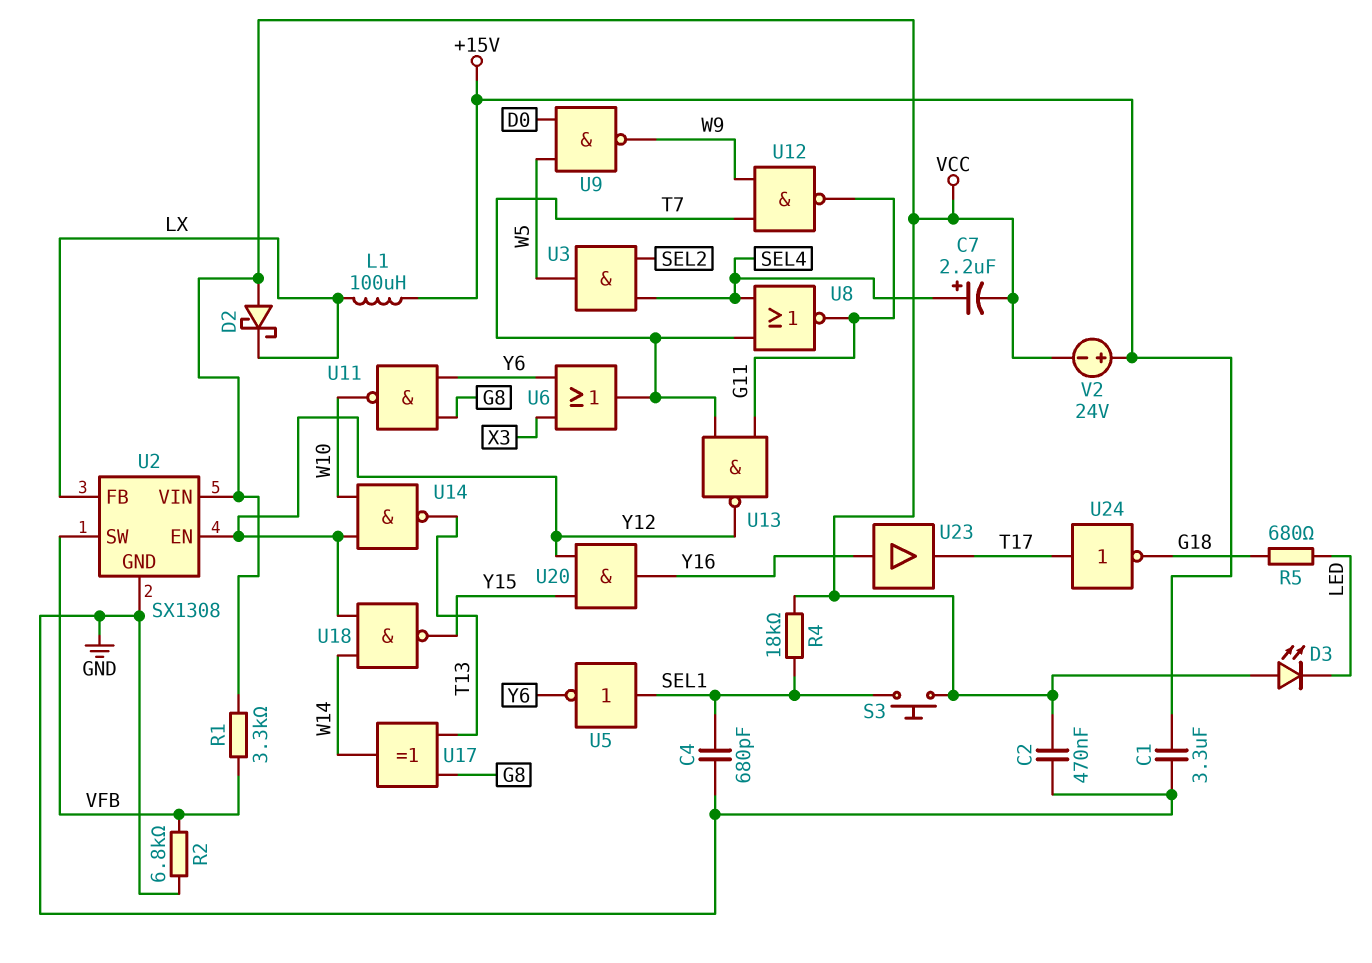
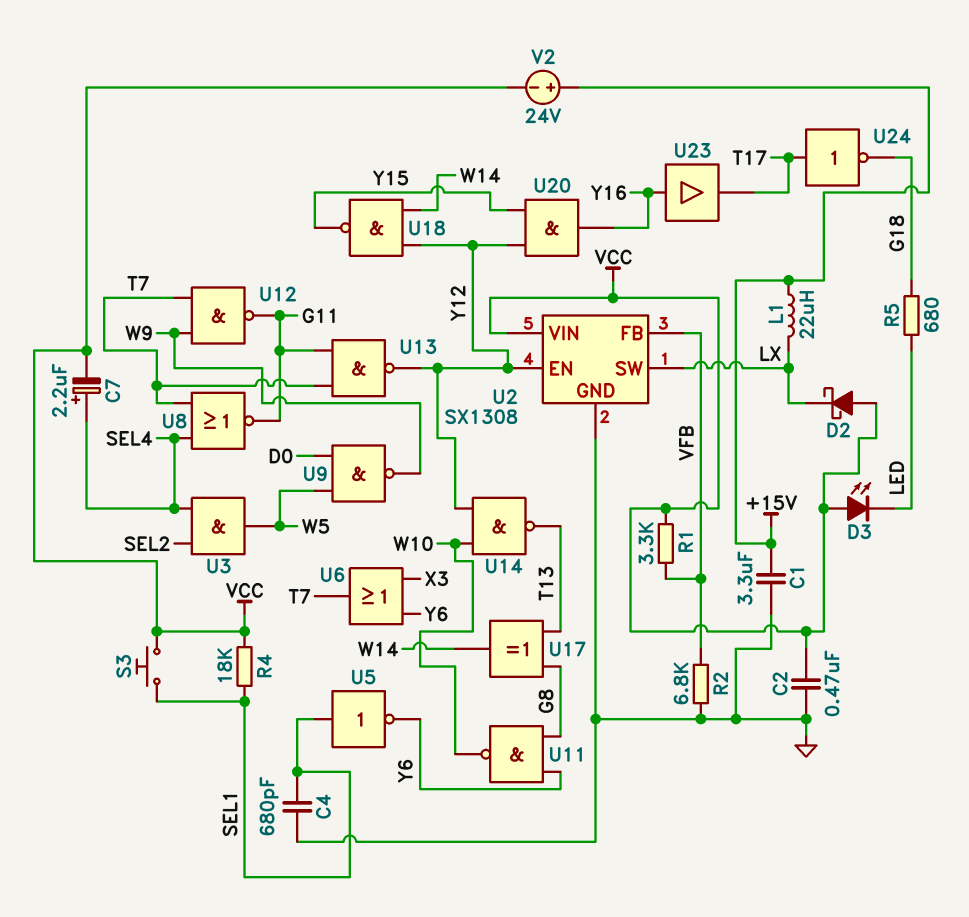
L1: 100uH (+15V, LX) -> 22uH (+15V, LX)
U2 pin FB: LX -> VFB
U2 pin SW: VFB -> LX

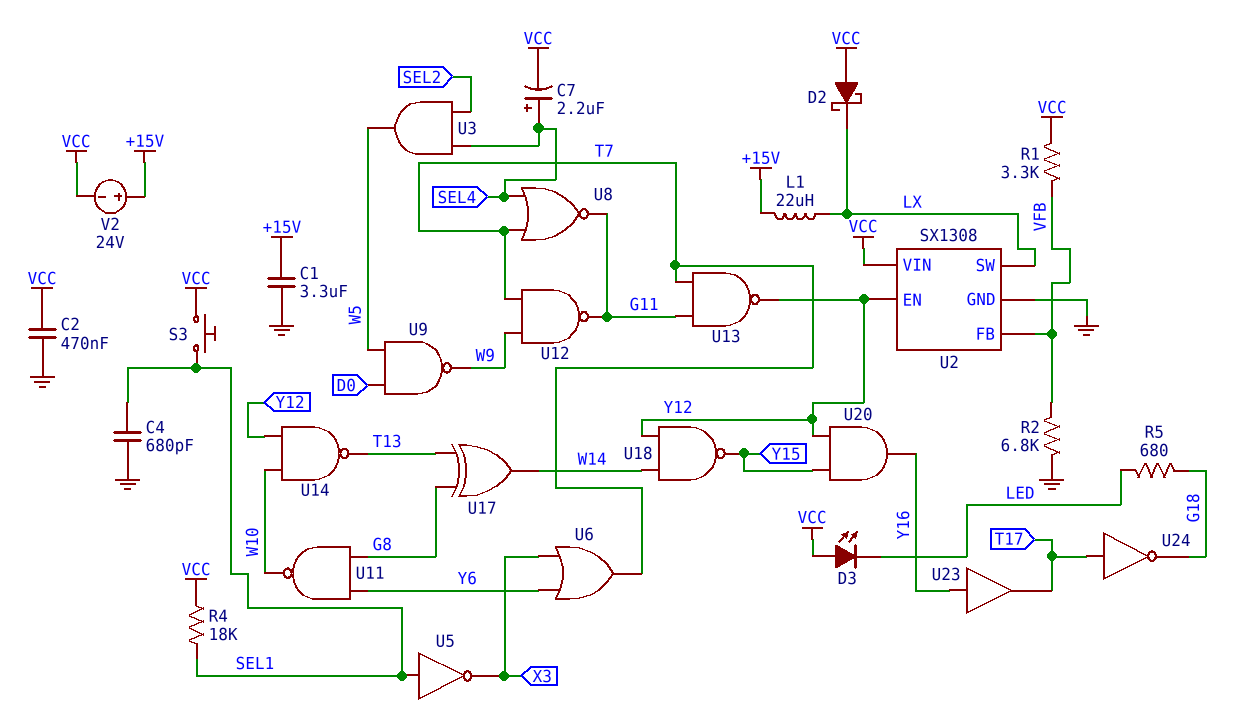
U5: NOT (in SEL1, out Y6) -> NOT (in SEL1, out X3)

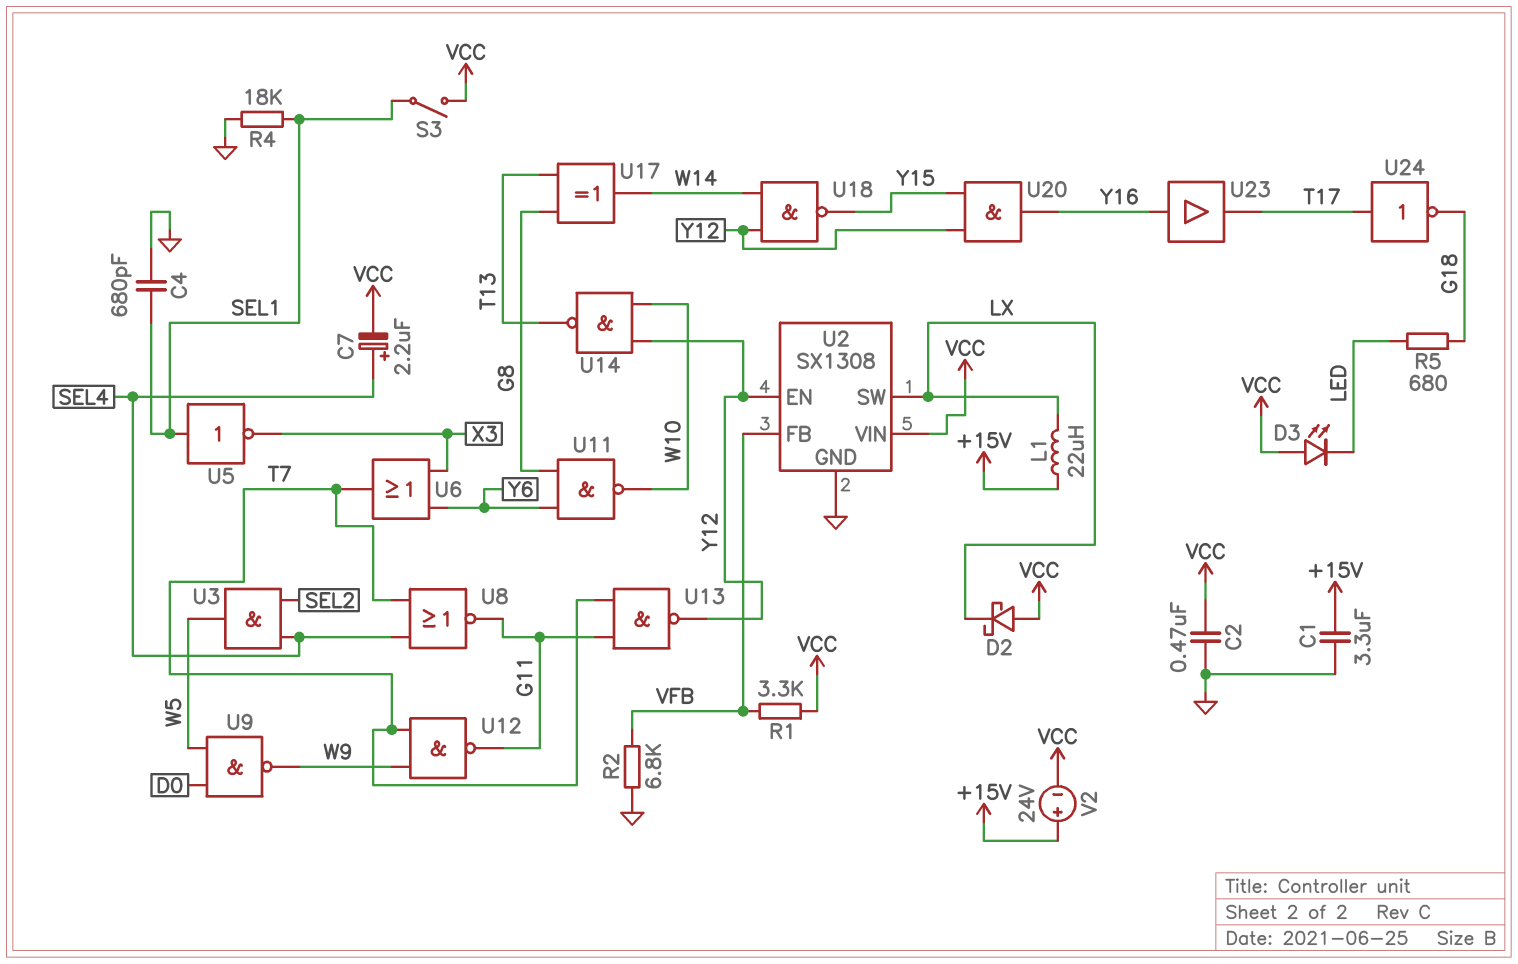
R4: 18k (SEL1, VCC) -> 18k (GND, SEL1)
S3: button (SEL1, VCC) -> switch (SEL1, VCC)

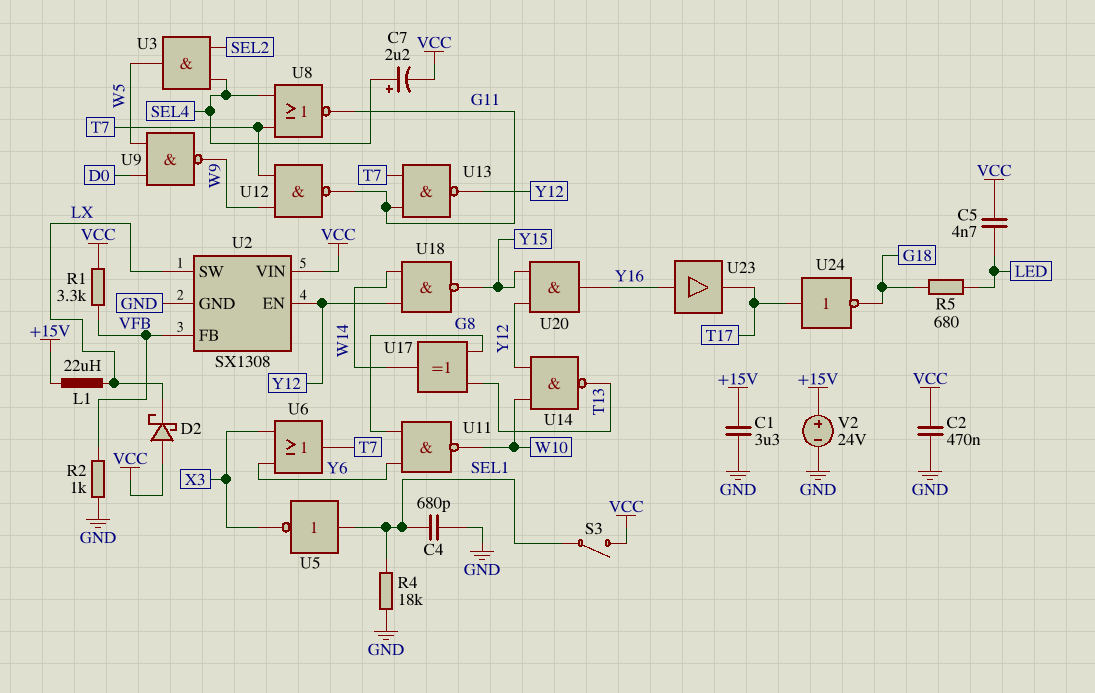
C5: none -> 4.7nF (LED, VCC)
D3: LED (A VCC, K LED) -> none
R2: 6.8k (GND, VFB) -> 1k (GND, VFB)
V2: 24V (plus +15V, minus VCC) -> 24V (plus +15V, minus GND)

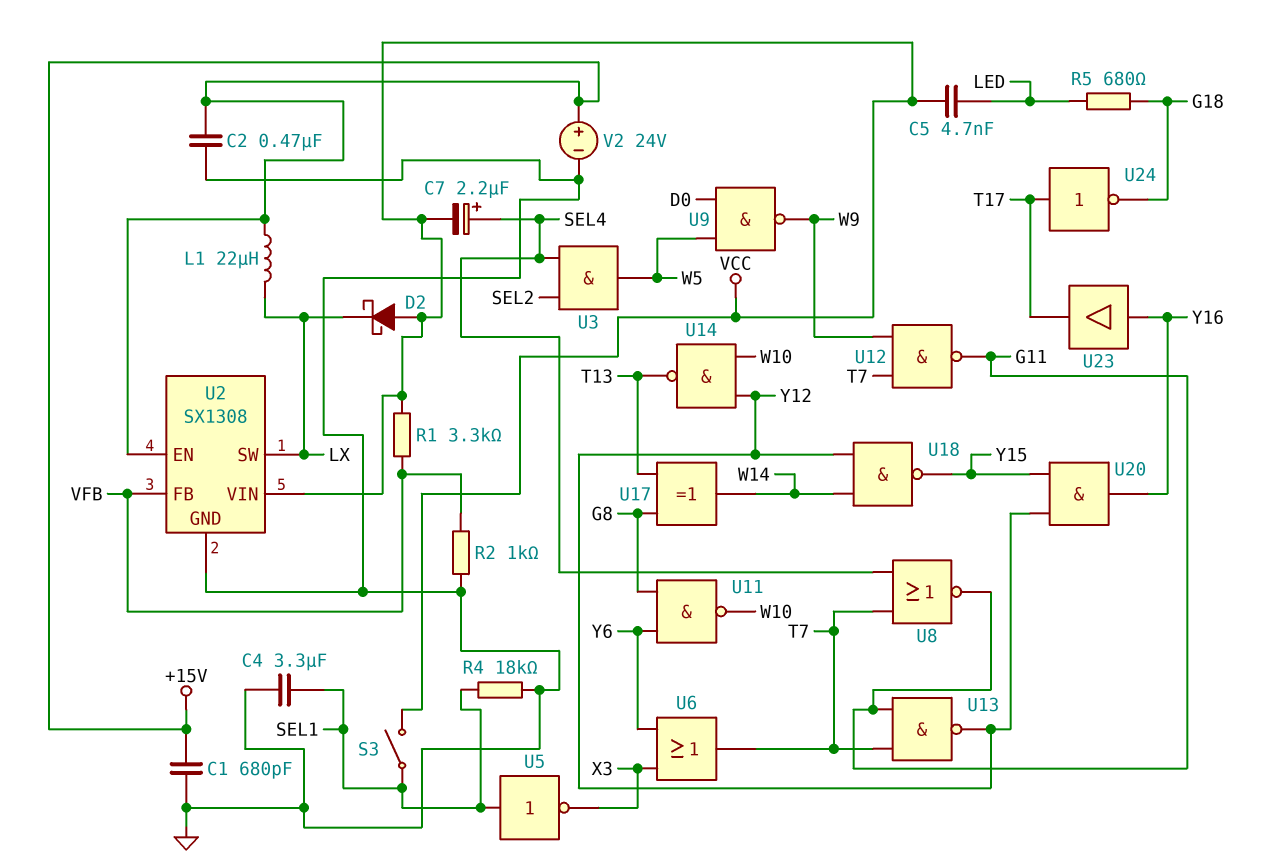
C1: 3.3uF (+15V, GND) -> 680pF (+15V, GND)
C2: 470nF (GND, VCC) -> 470nF (+15V, GND)
C4: 680pF (GND, SEL1) -> 3.3uF (GND, SEL1)
U2 pin EN: Y12 -> +15V

